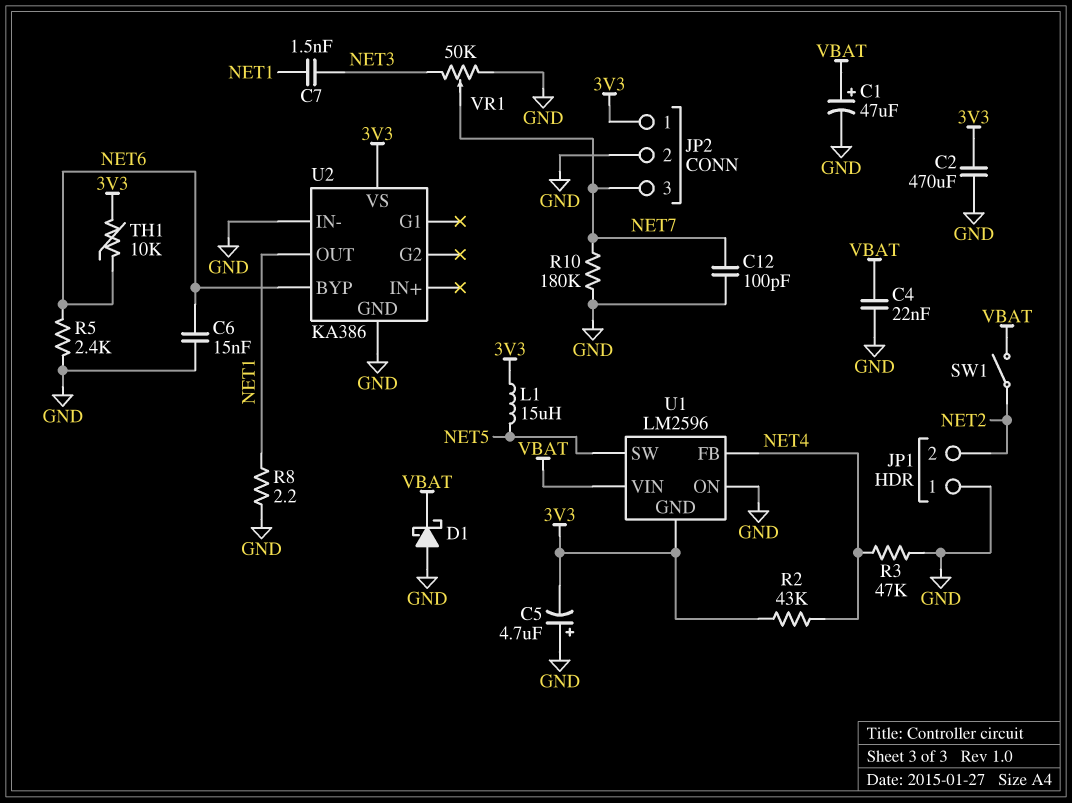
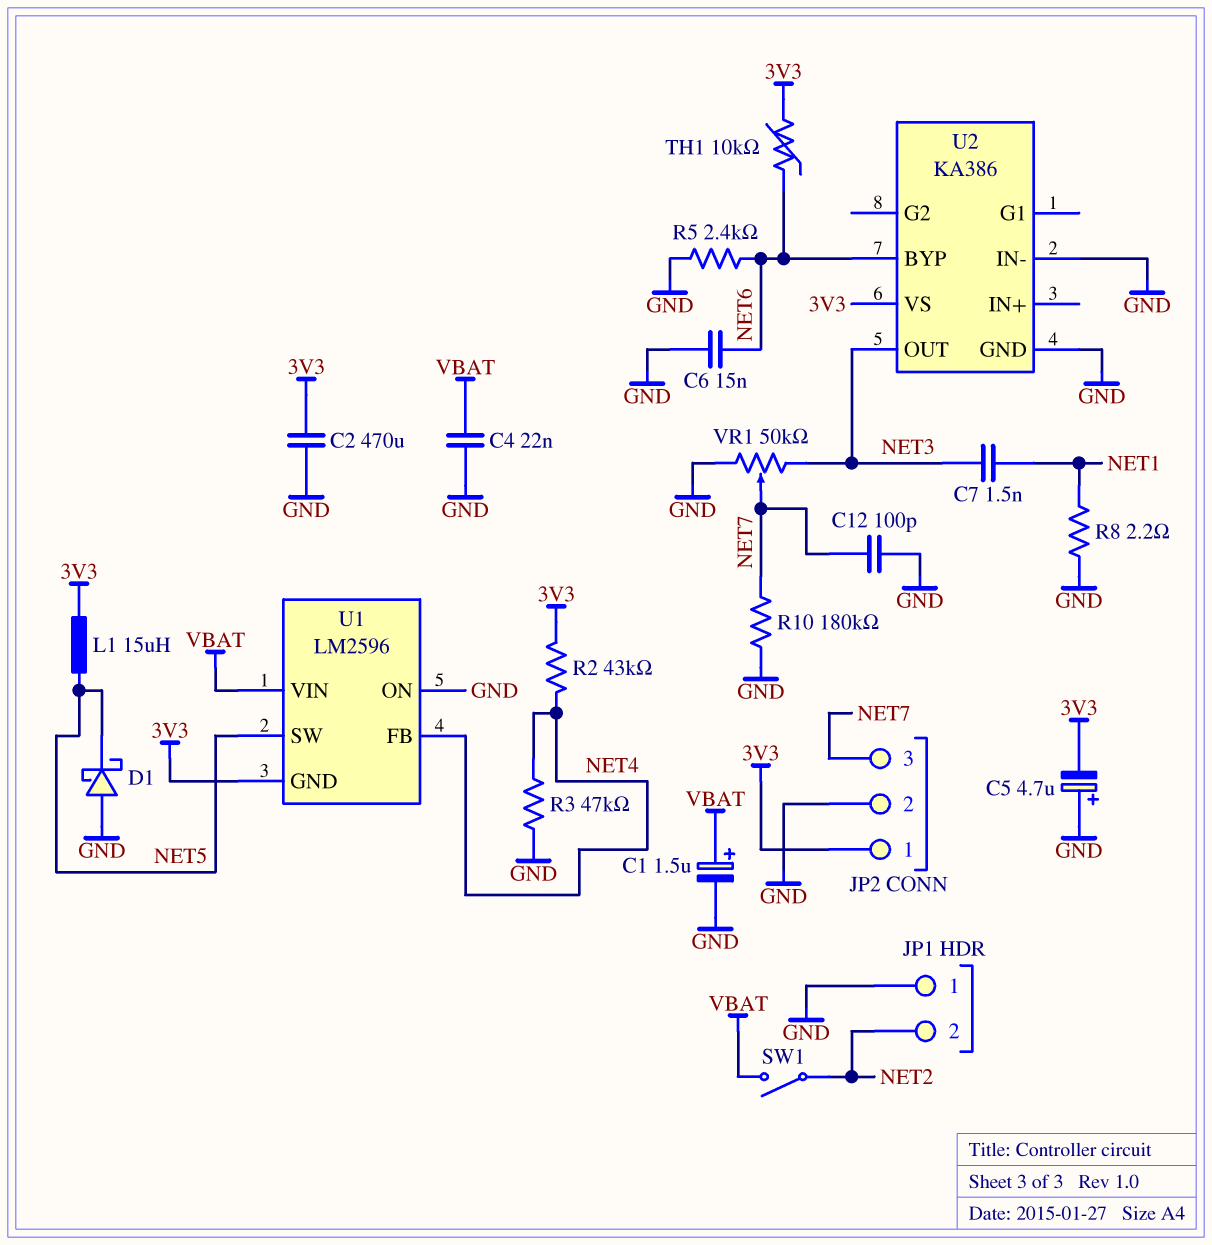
C1: 47uF (plus VBAT, minus GND) -> 1.5uF (plus VBAT, minus GND)
D1: schottky (A GND, K VBAT) -> schottky (A GND, K NET5)
U2 pin OUT: NET1 -> NET3

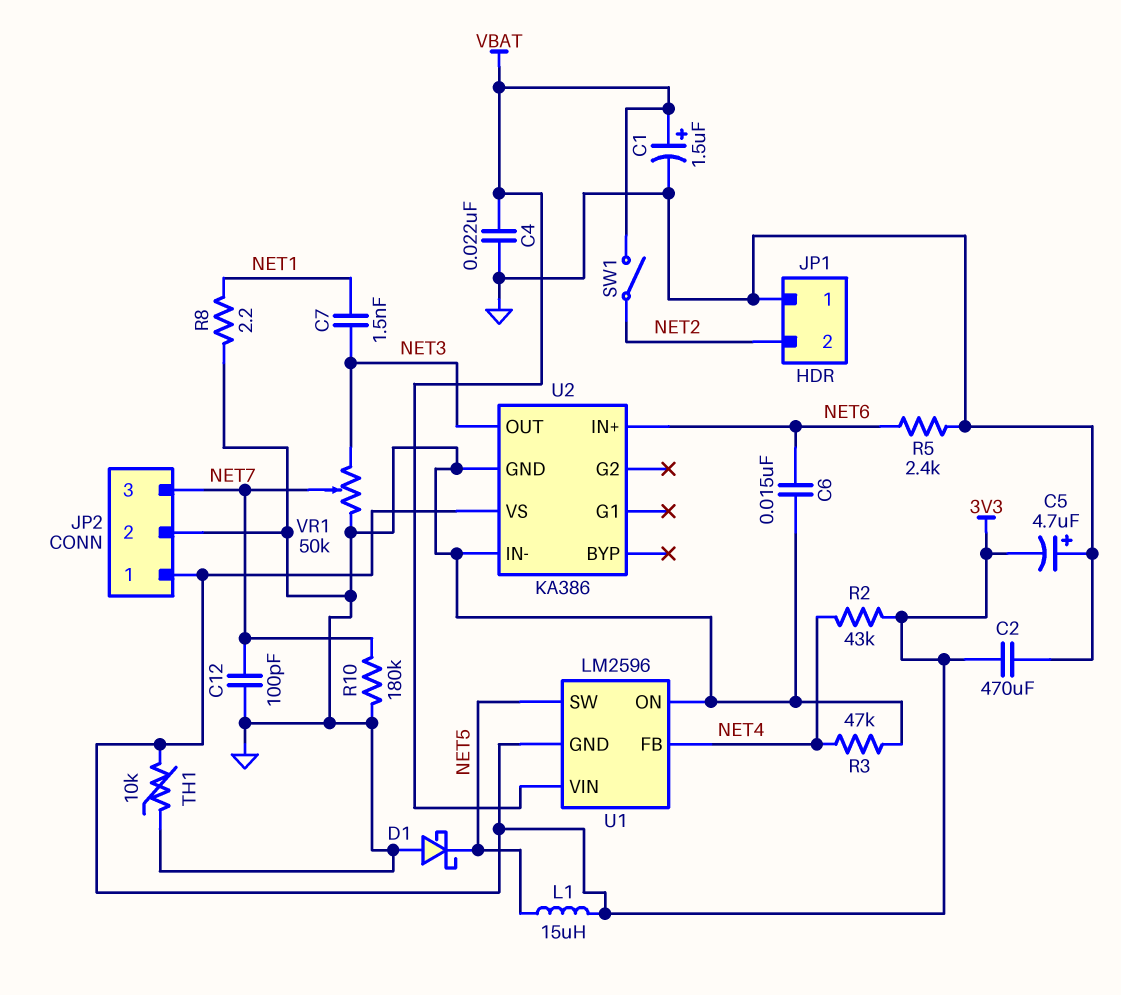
TH1: 10k (3V3, NET6) -> 10k (3V3, GND)
U2 pin BYP: NET6 -> none
U2 pin IN+: none -> NET6

